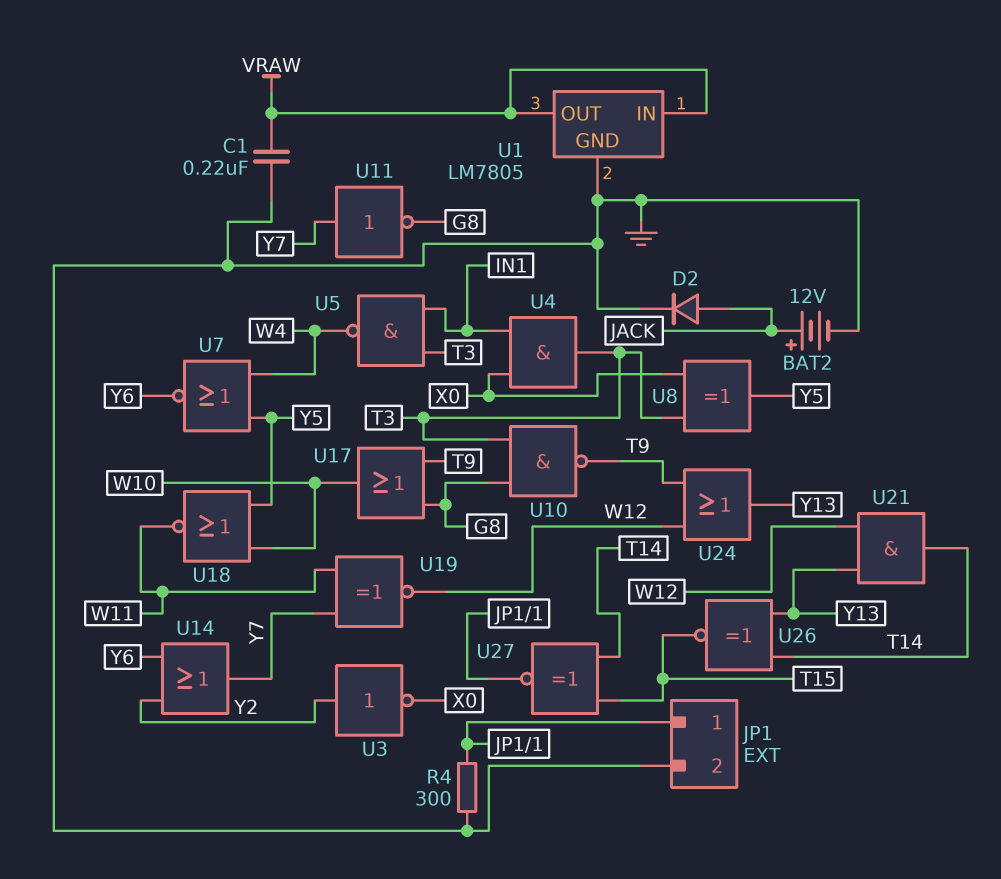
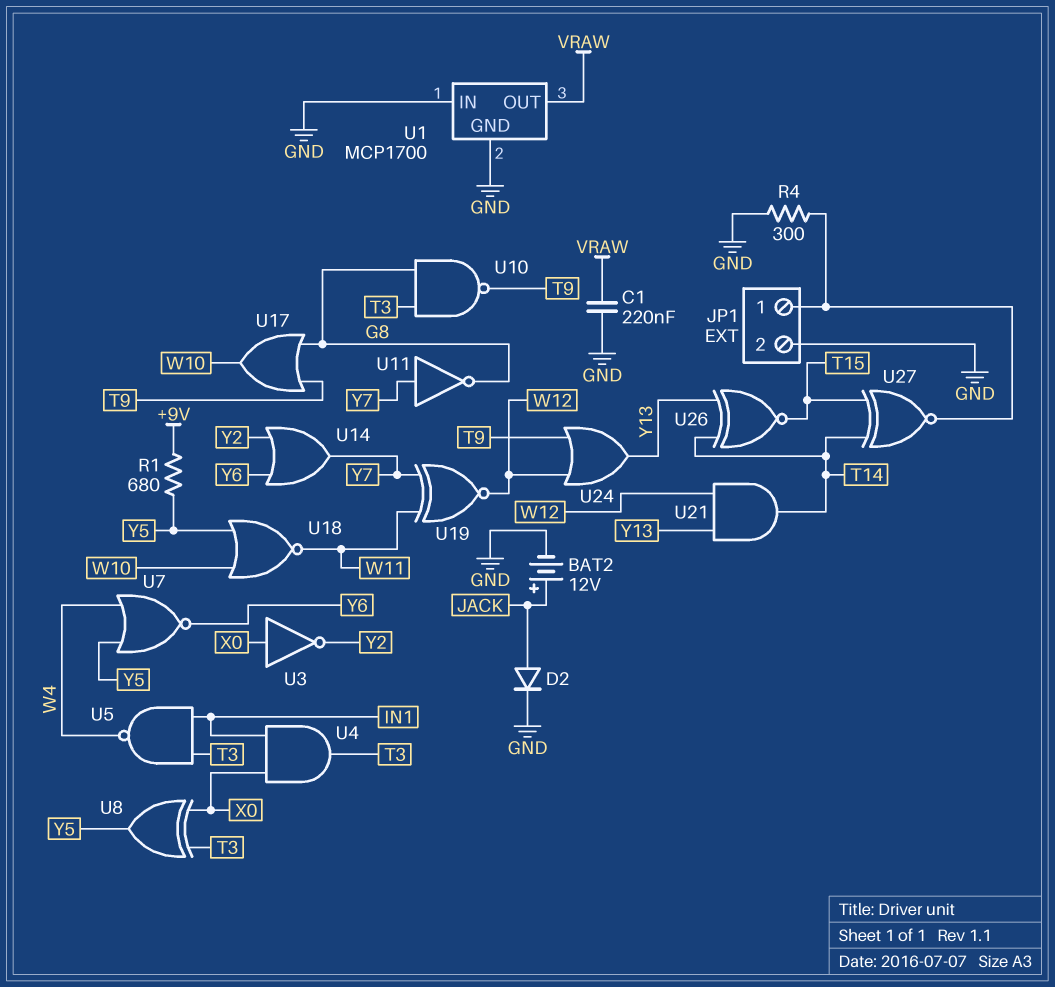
R1: none -> 680 (+9V, Y5)
U1: LM7805 -> MCP1700
U1 pin IN: VRAW -> GND
U3: NOT (in Y2, out X0) -> NOT (in X0, out Y2)

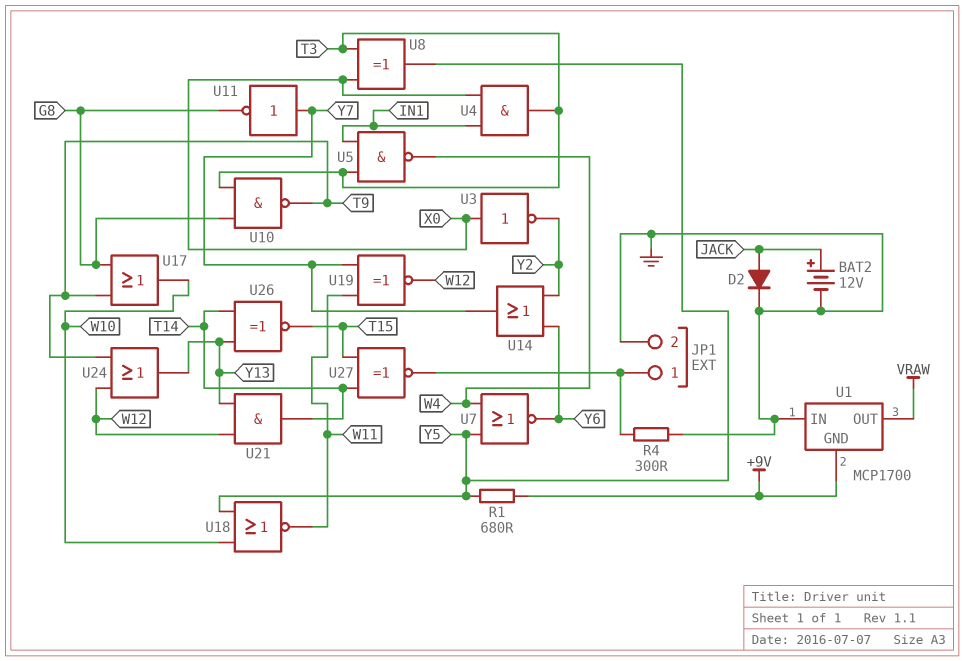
C1: 220nF (GND, VRAW) -> none
U1 pin GND: GND -> +9V

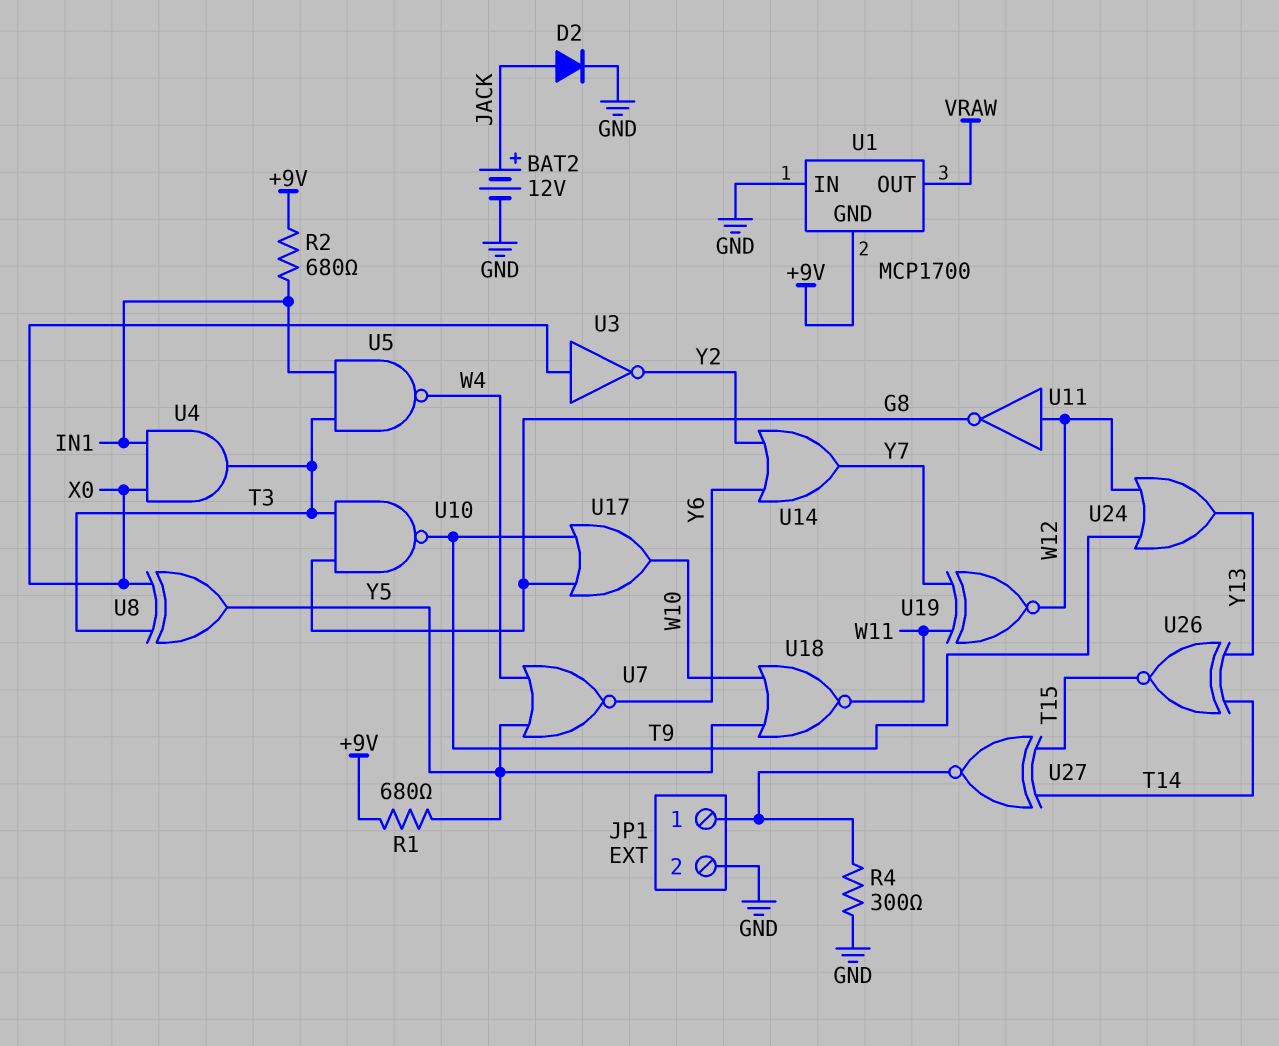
R2: none -> 680 (+9V, IN1)
U11: NOT (in Y7, out G8) -> NOT (in W12, out G8)
U21: AND (in W12, in Y13, out T14) -> none

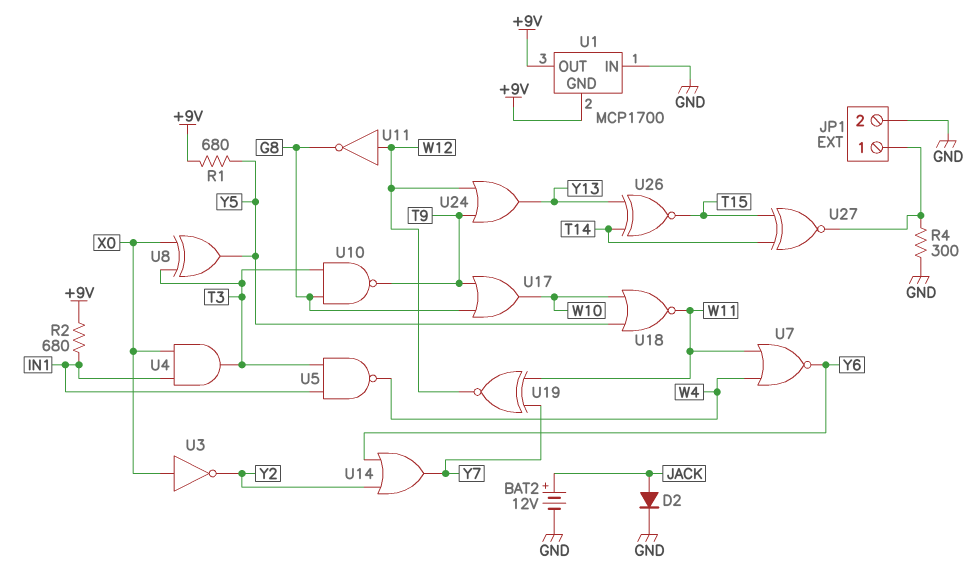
U1 pin OUT: VRAW -> +9V
U7: NOR (in W4, in Y5, out Y6) -> NOR (in W4, in W11, out Y6)

